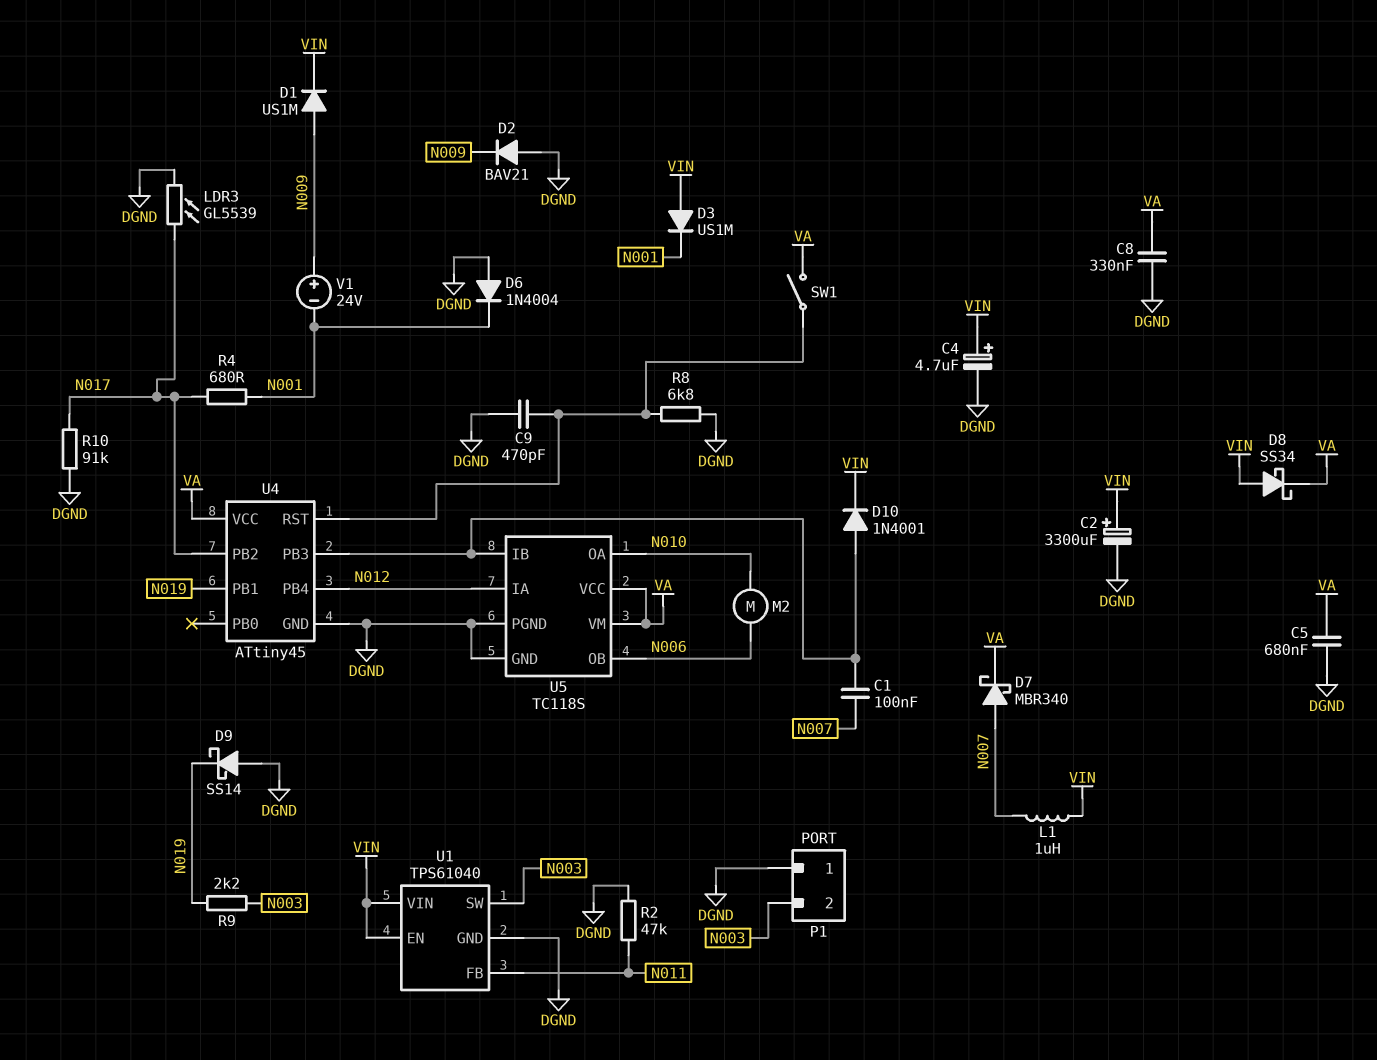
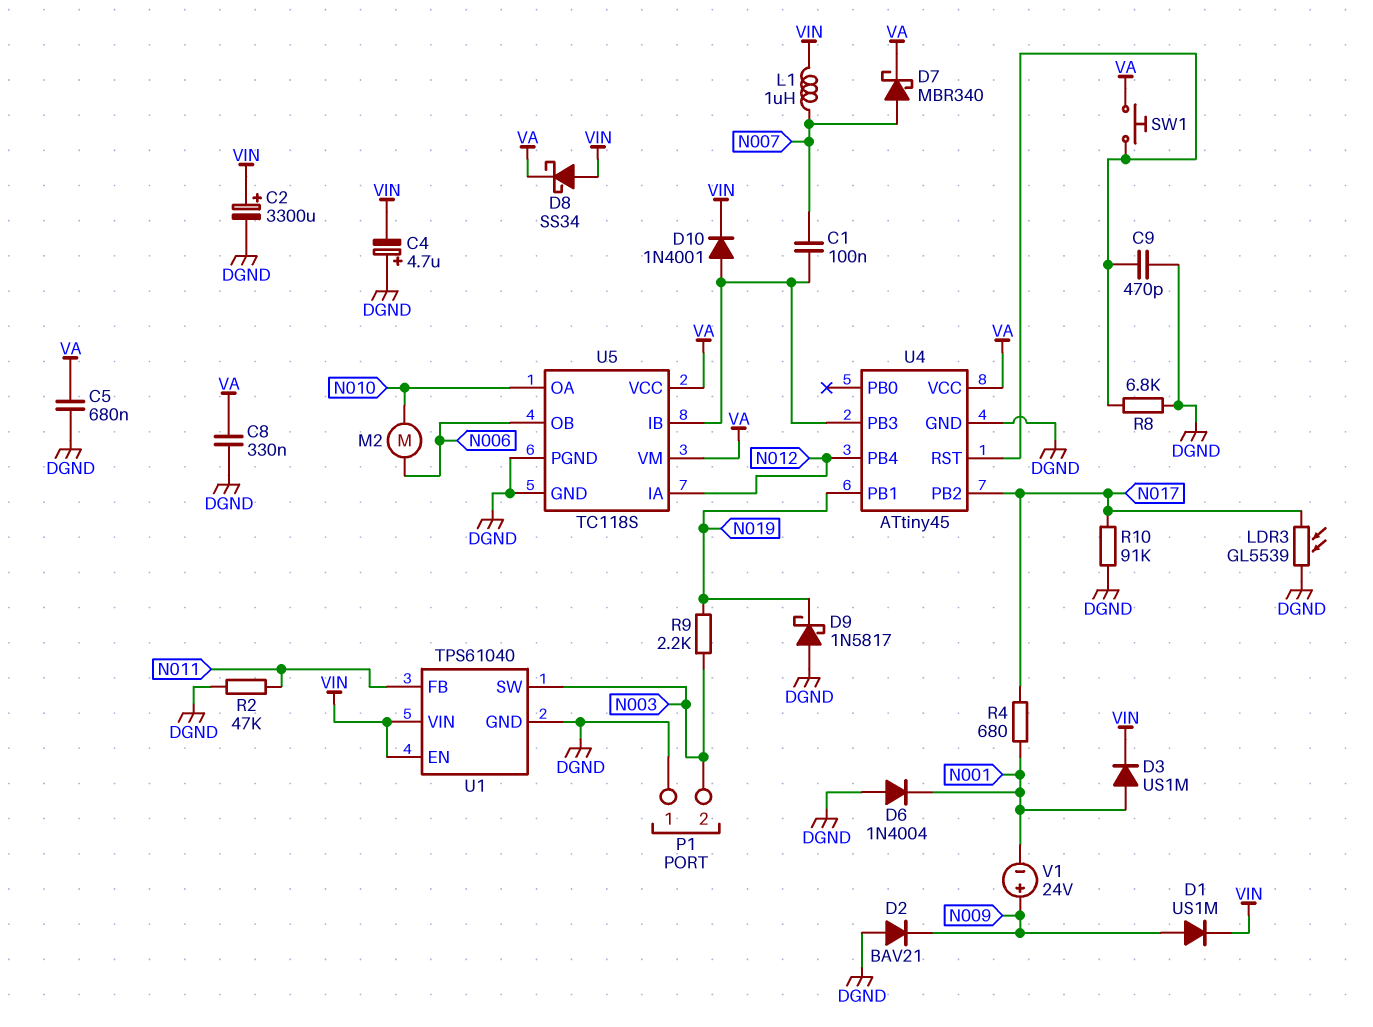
C4: 4.7uF (plus VIN, minus DGND) -> 4.7uF (plus DGND, minus VIN)
D3: diode US1M (A VIN, K N001) -> diode US1M (A N001, K VIN)
D9: schottky SS14 (A DGND, K N019) -> schottky 1N5817 (A DGND, K N019)
SW1: switch (U4/RST, VA) -> button (U4/RST, VA)

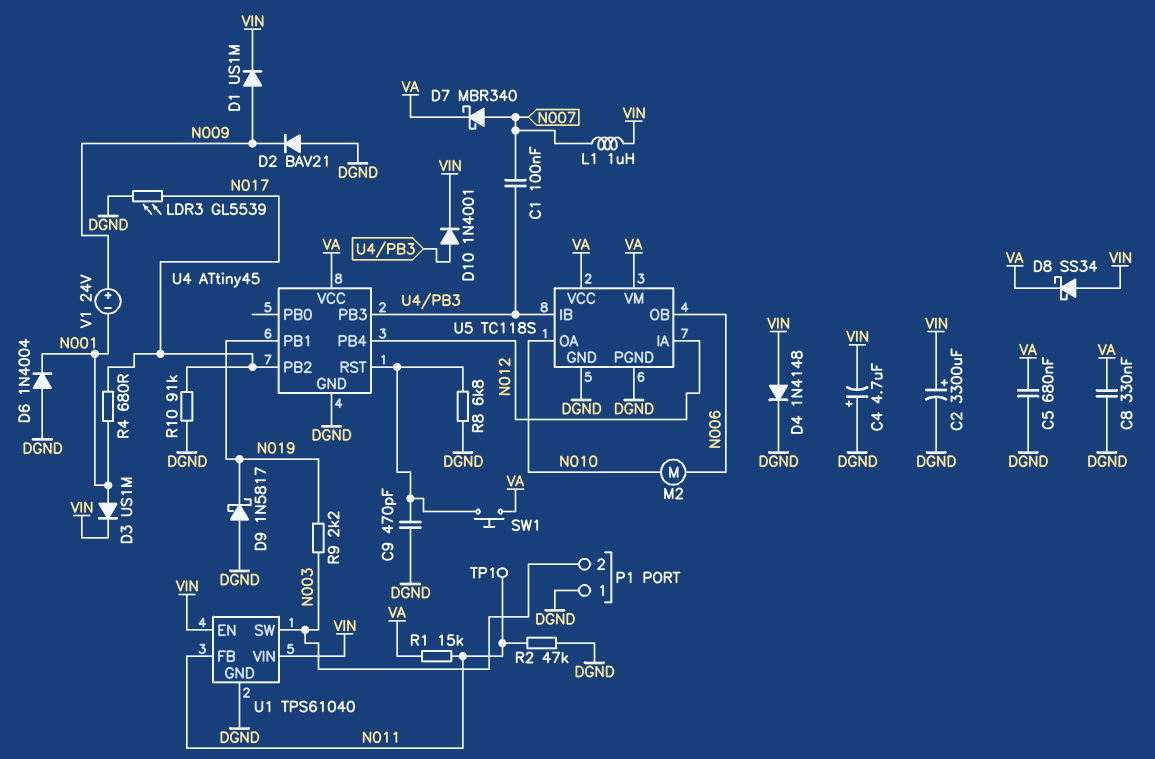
D4: none -> diode 1N4148 (A VIN, K DGND)
R1: none -> 15k (N011, VA)
TP1: none -> test point (N011)

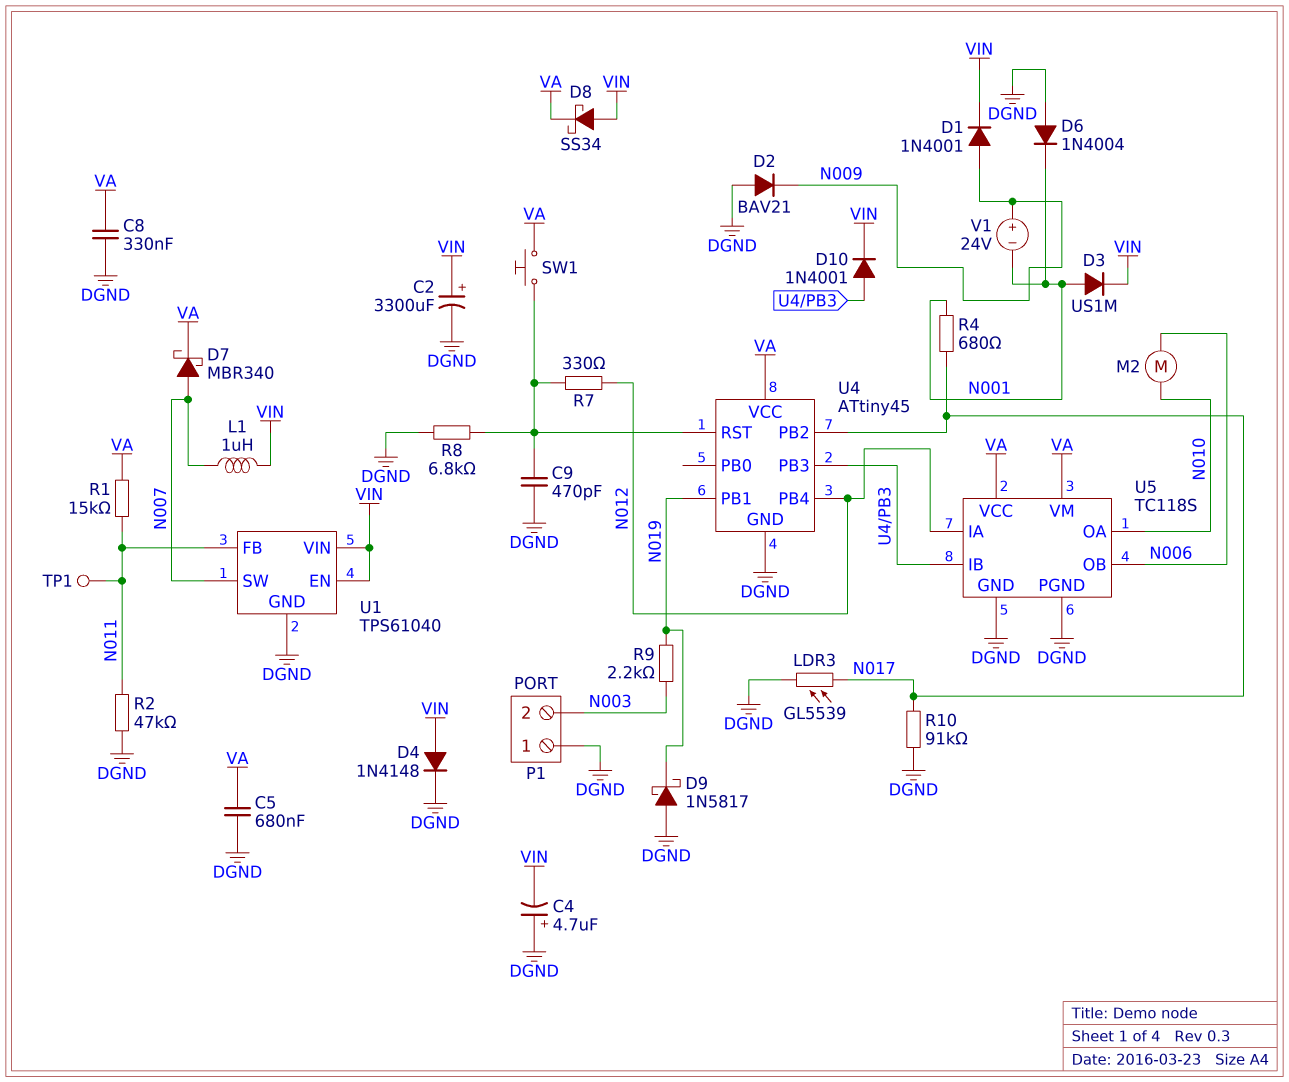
C1: 100nF (N007, U4/PB3) -> none
D1: diode US1M (A N009, K VIN) -> diode 1N4001 (A N009, K VIN)
R7: none -> 330 (N012, U4/RST)
U1 pin SW: N003 -> N007

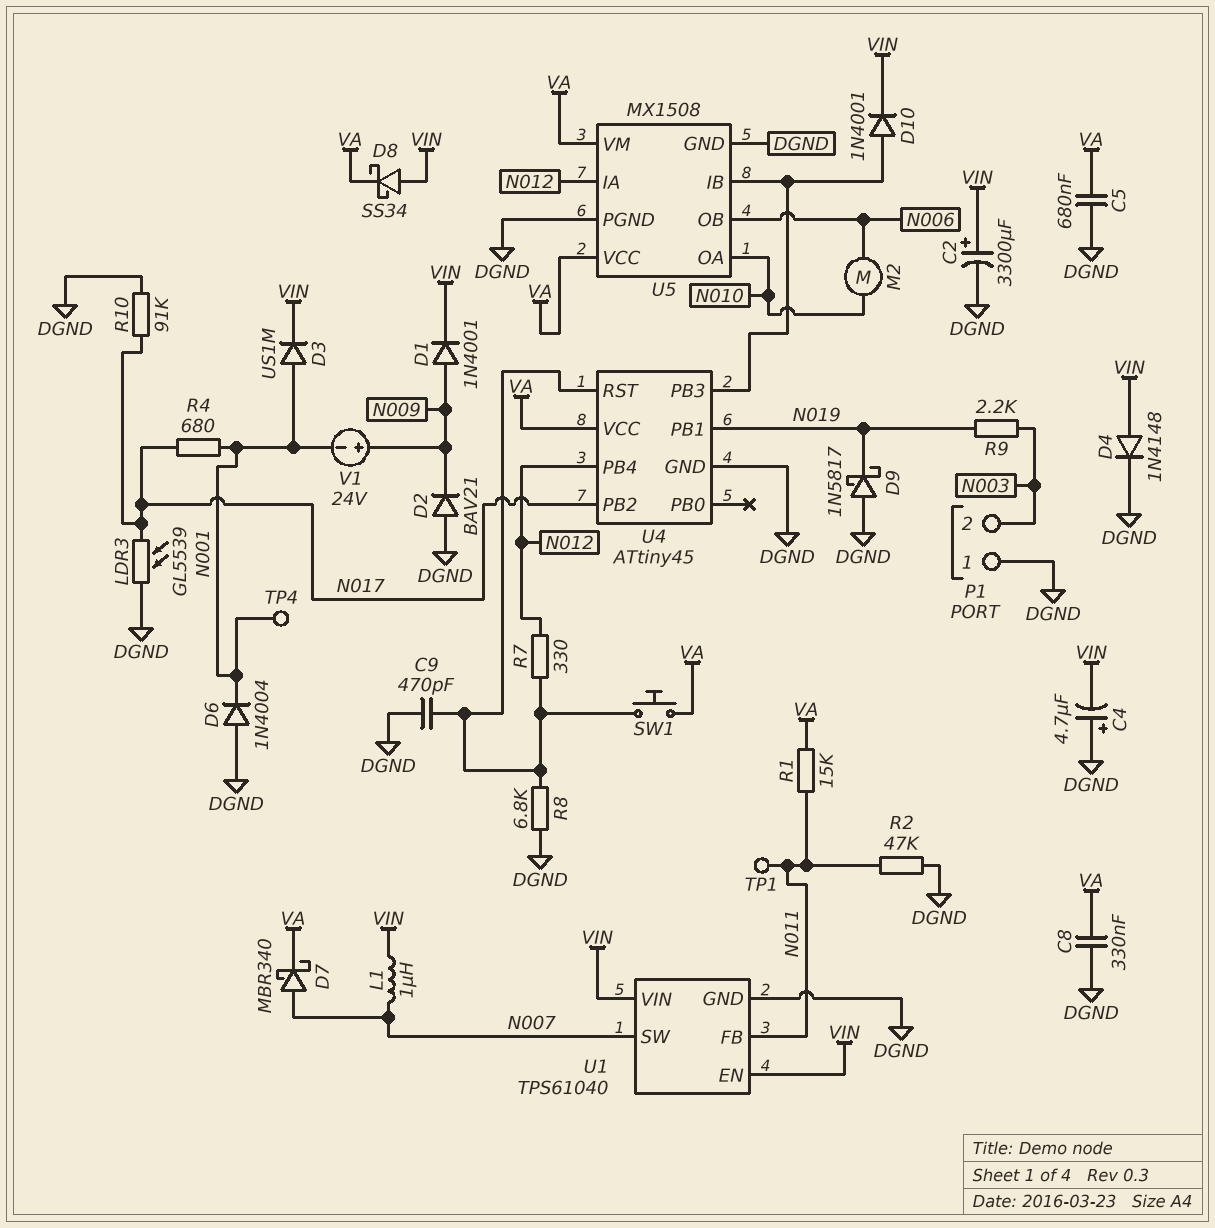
TP4: none -> test point (N001)
U5: TC118S -> MX1508

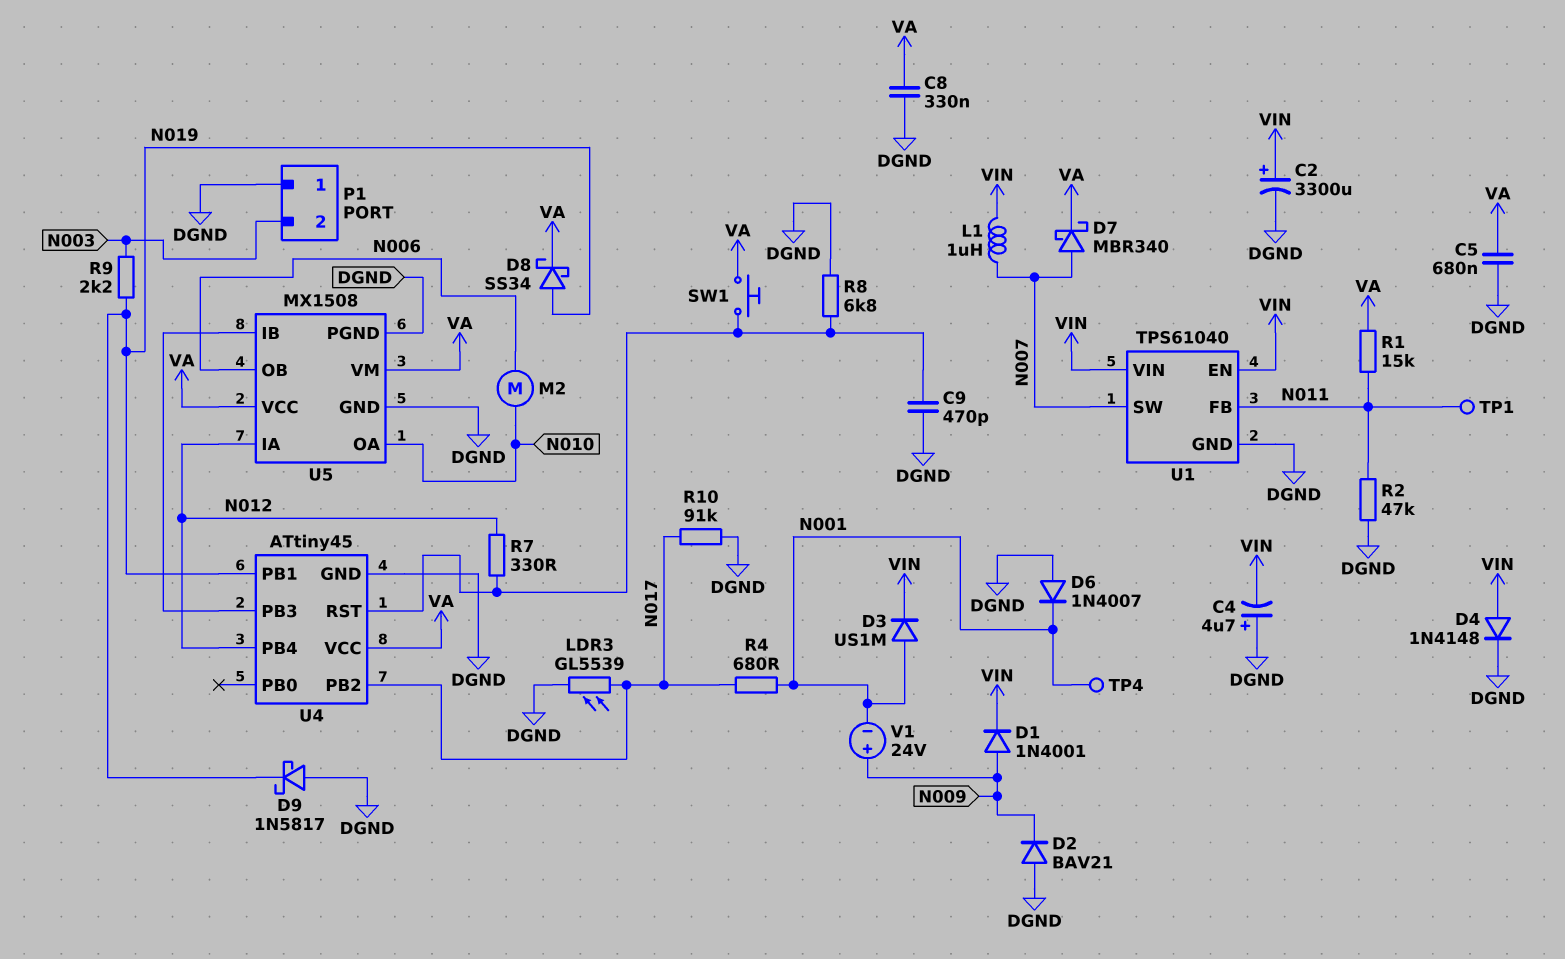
D6: diode 1N4004 (A DGND, K N001) -> diode 1N4007 (A DGND, K N001)
D8: schottky SS34 (A VIN, K VA) -> schottky SS34 (A N019, K VA)
D10: diode 1N4001 (A U4/PB3, K VIN) -> none

